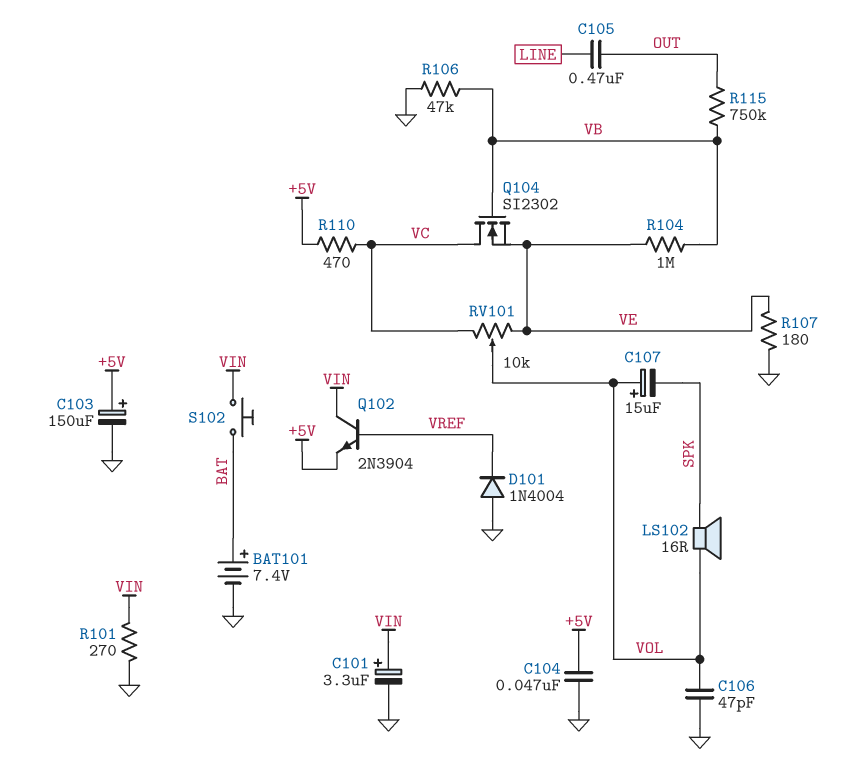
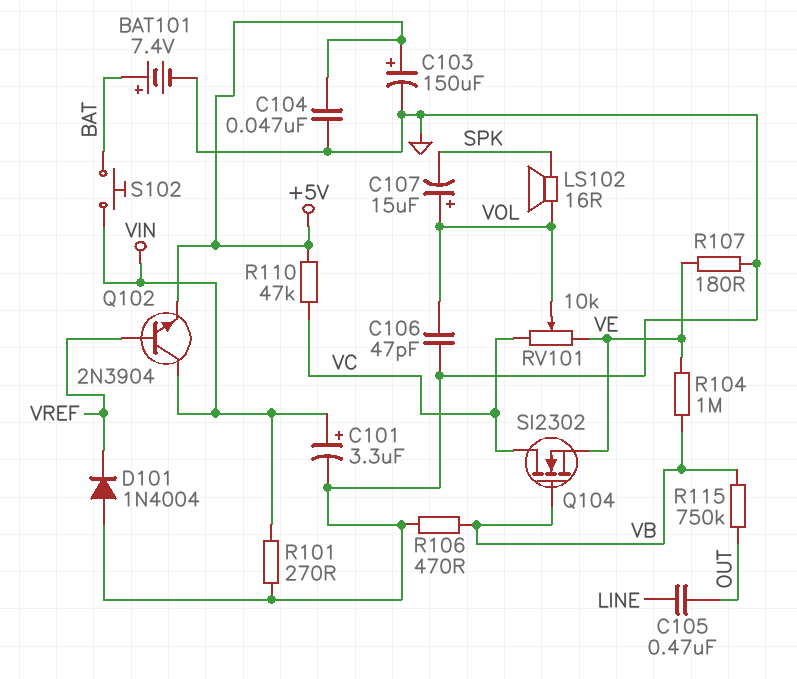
R106: 47k (GND, VB) -> 470 (GND, VB)
R110: 470 (+5V, VC) -> 47k (+5V, VC)

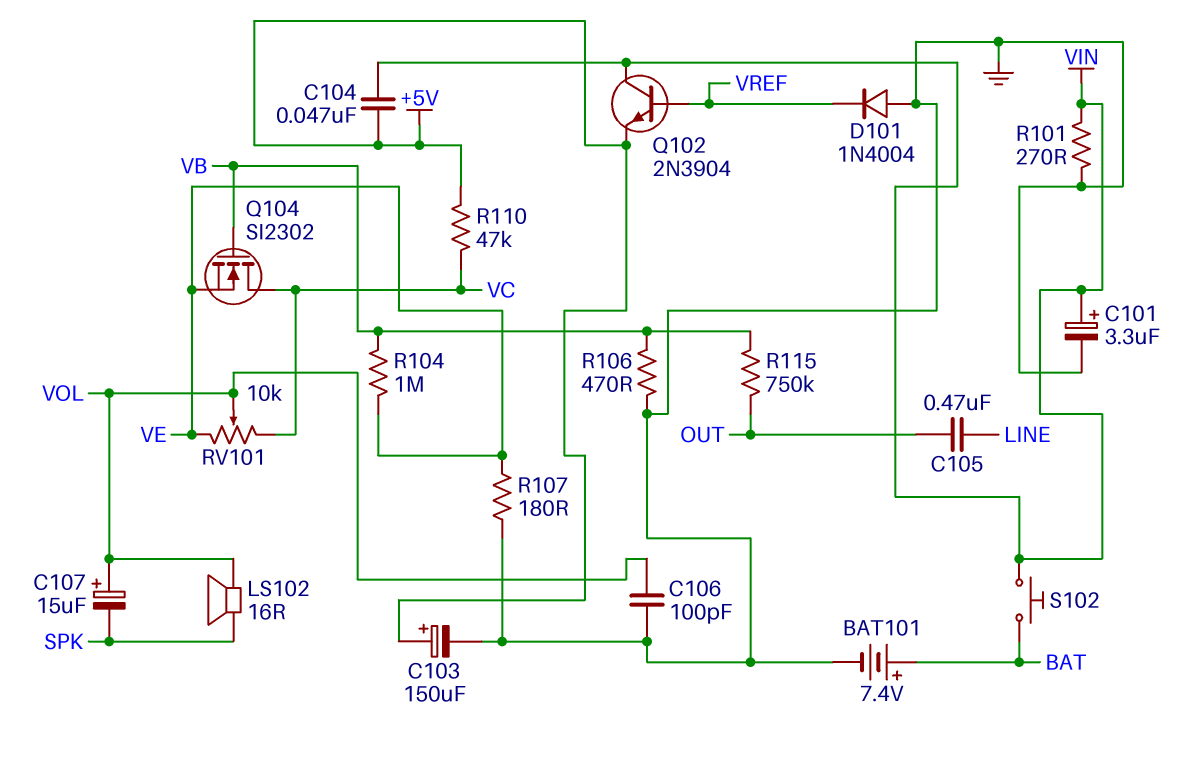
C104: 47nF (+5V, GND) -> 47nF (+5V, VIN)
C106: 47pF (GND, VOL) -> 100pF (GND, VOL)

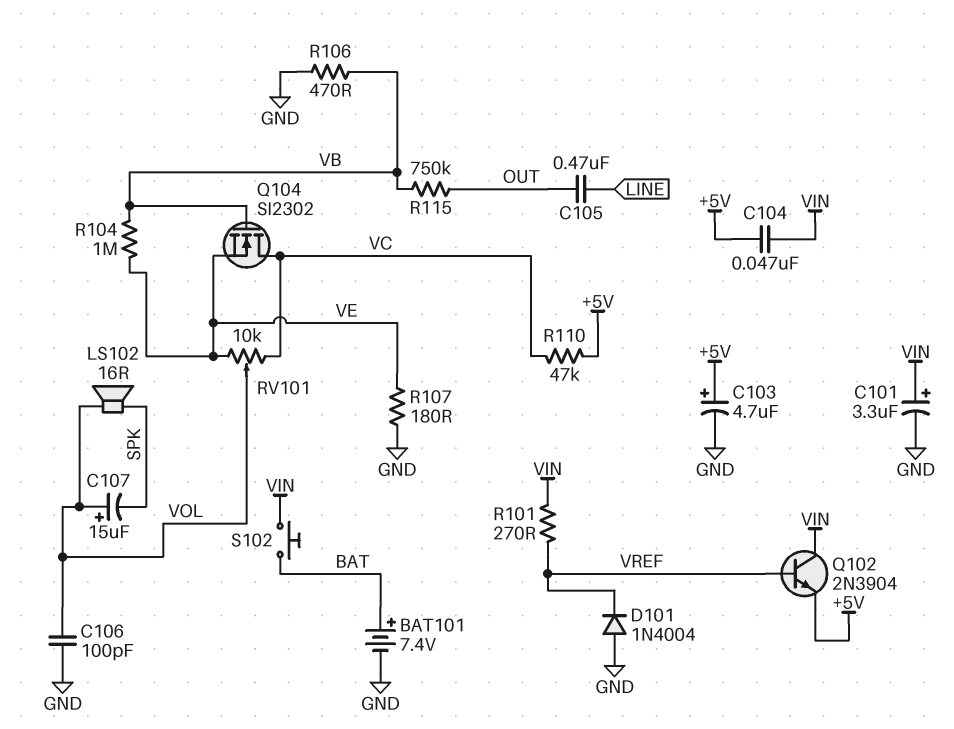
C103: 150uF (plus +5V, minus GND) -> 4.7uF (plus +5V, minus GND)
R101: 270 (GND, VIN) -> 270 (VIN, VREF)

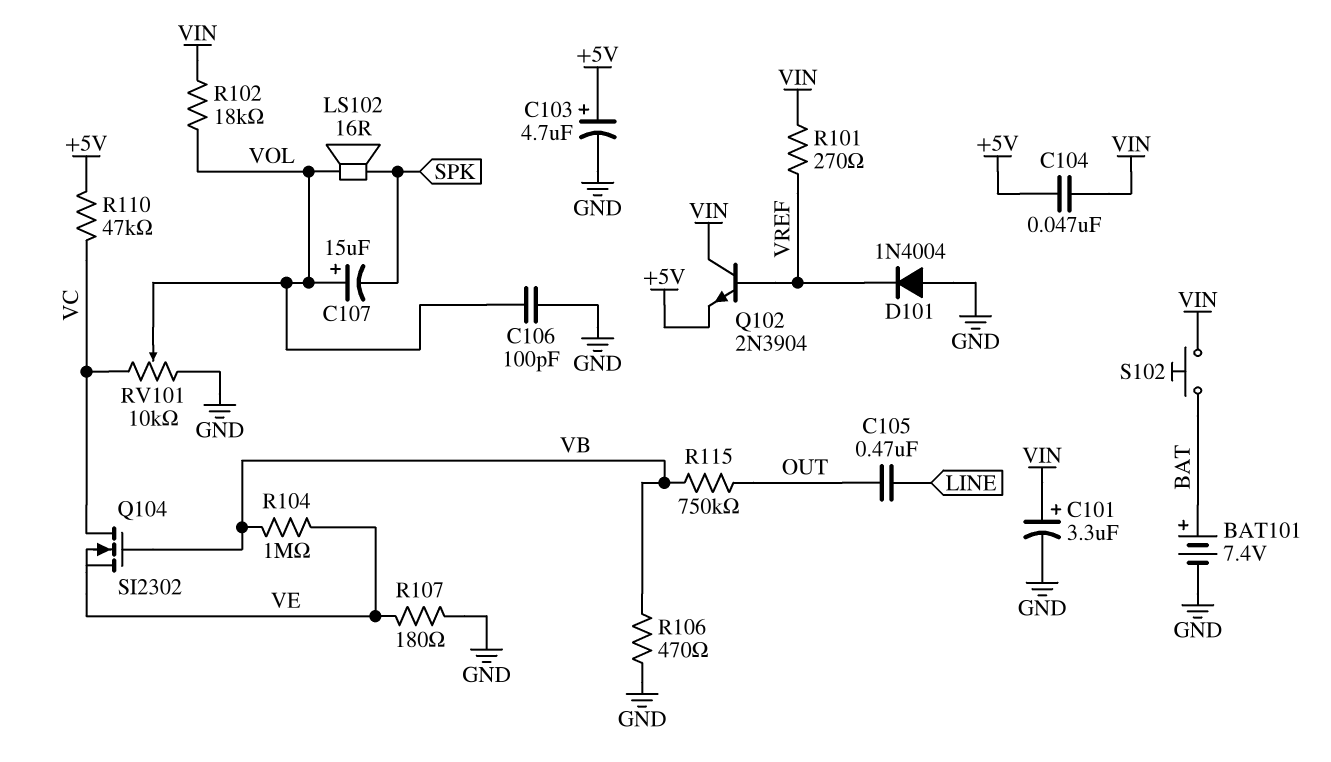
R102: none -> 18k (VIN, VOL)
RV101: 10k (VC, VE, wiper VOL) -> 10k (GND, VC, wiper VOL)

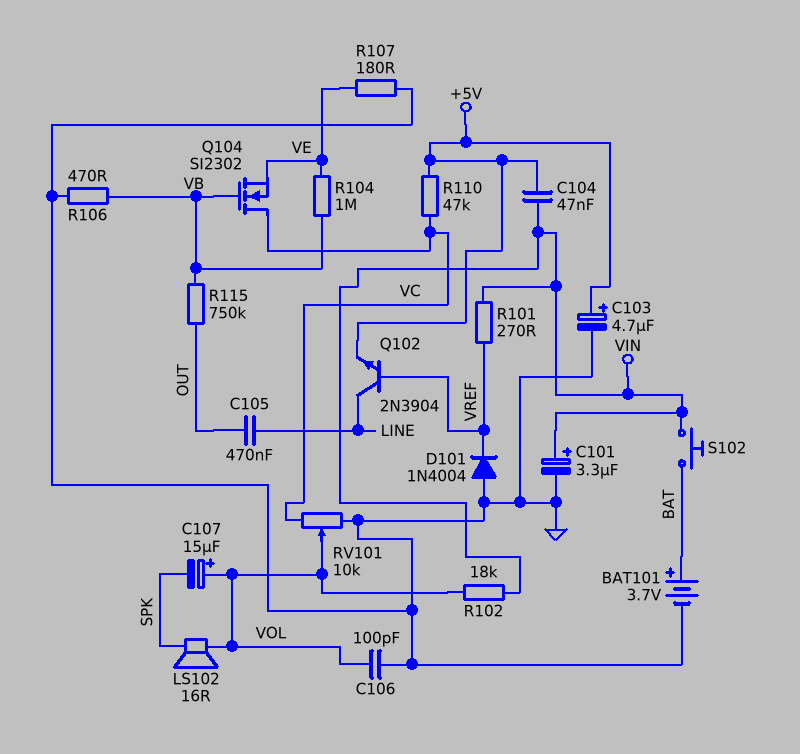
BAT101: 7.4V (plus BAT, minus GND) -> 3.7V (plus BAT, minus GND)
Q102: NPN 2N3904 (B VREF, C VIN, E +5V) -> NPN 2N3904 (B VREF, C LINE, E +5V)

